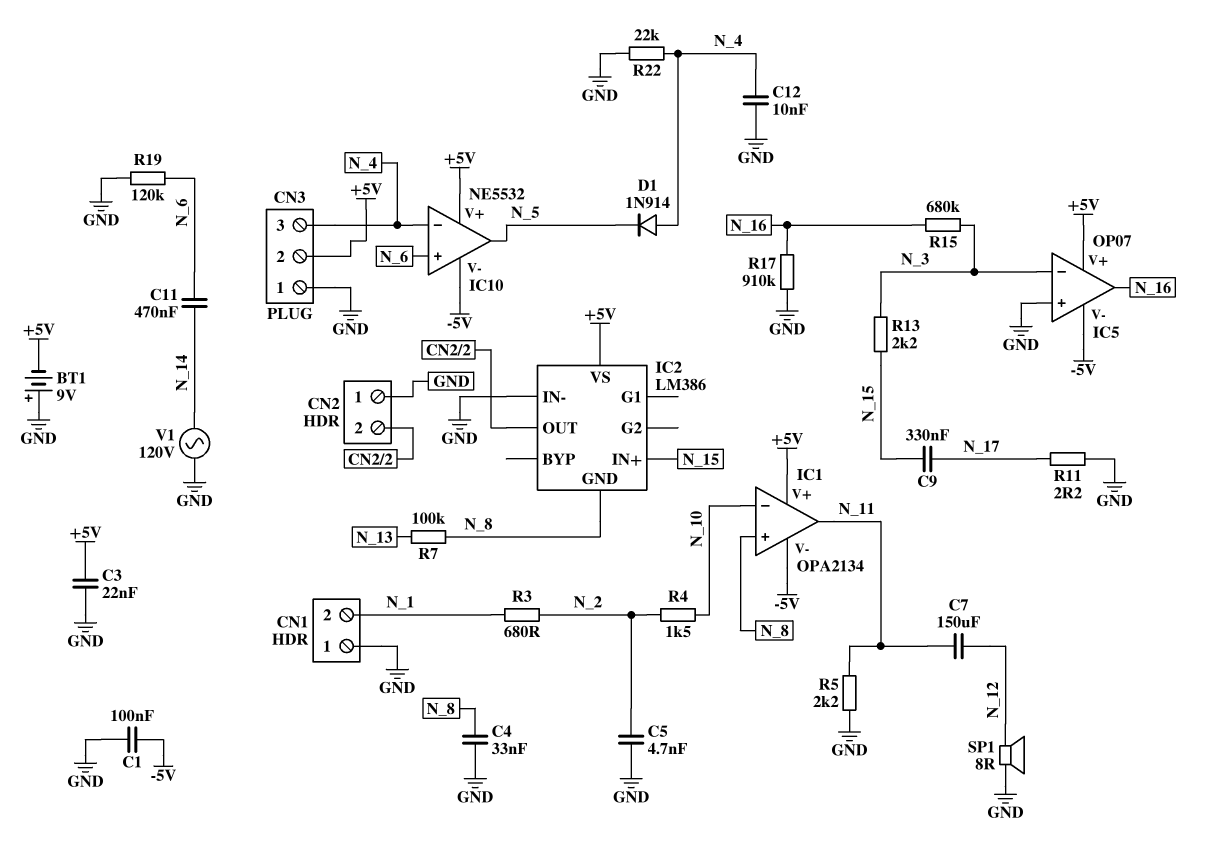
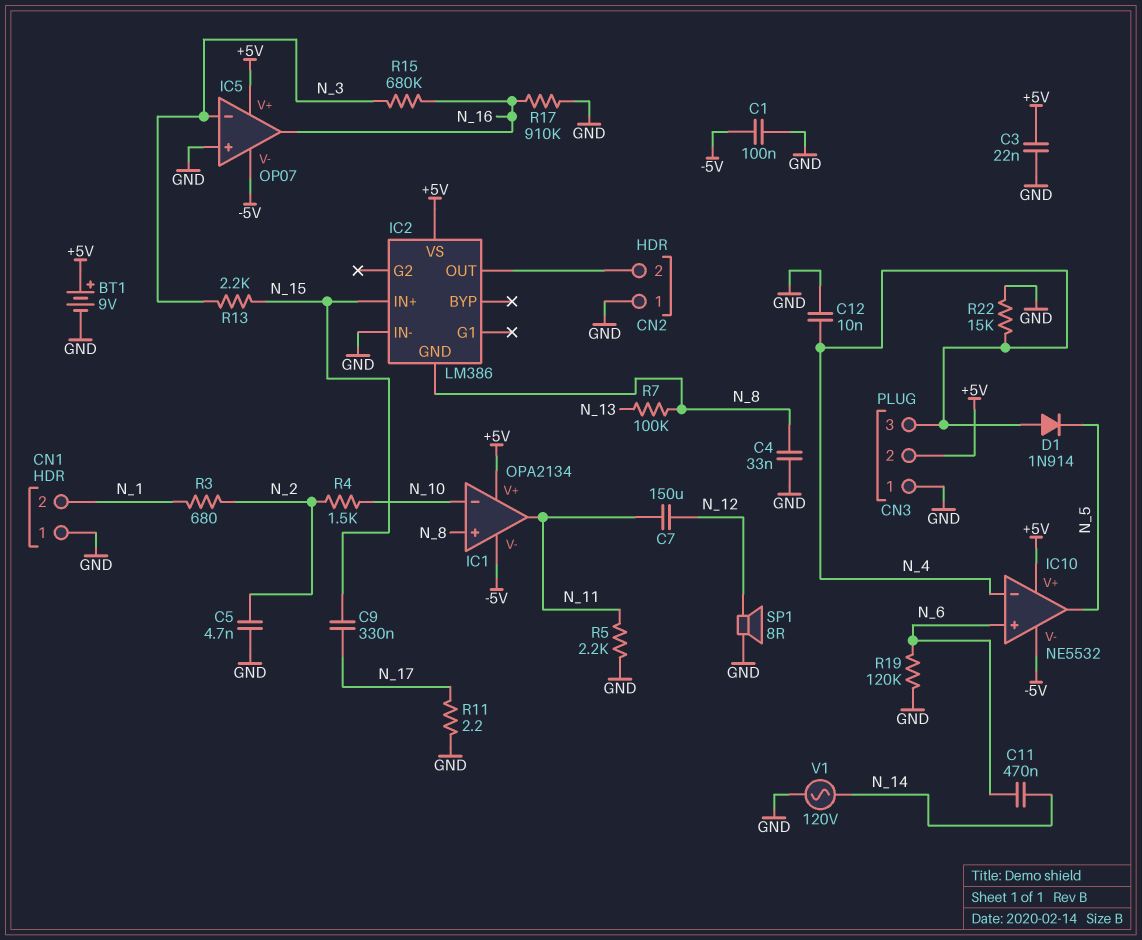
BT1: 9V (plus GND, minus +5V) -> 9V (plus +5V, minus GND)
R22: 22k (GND, N_4) -> 15k (GND, N_4)

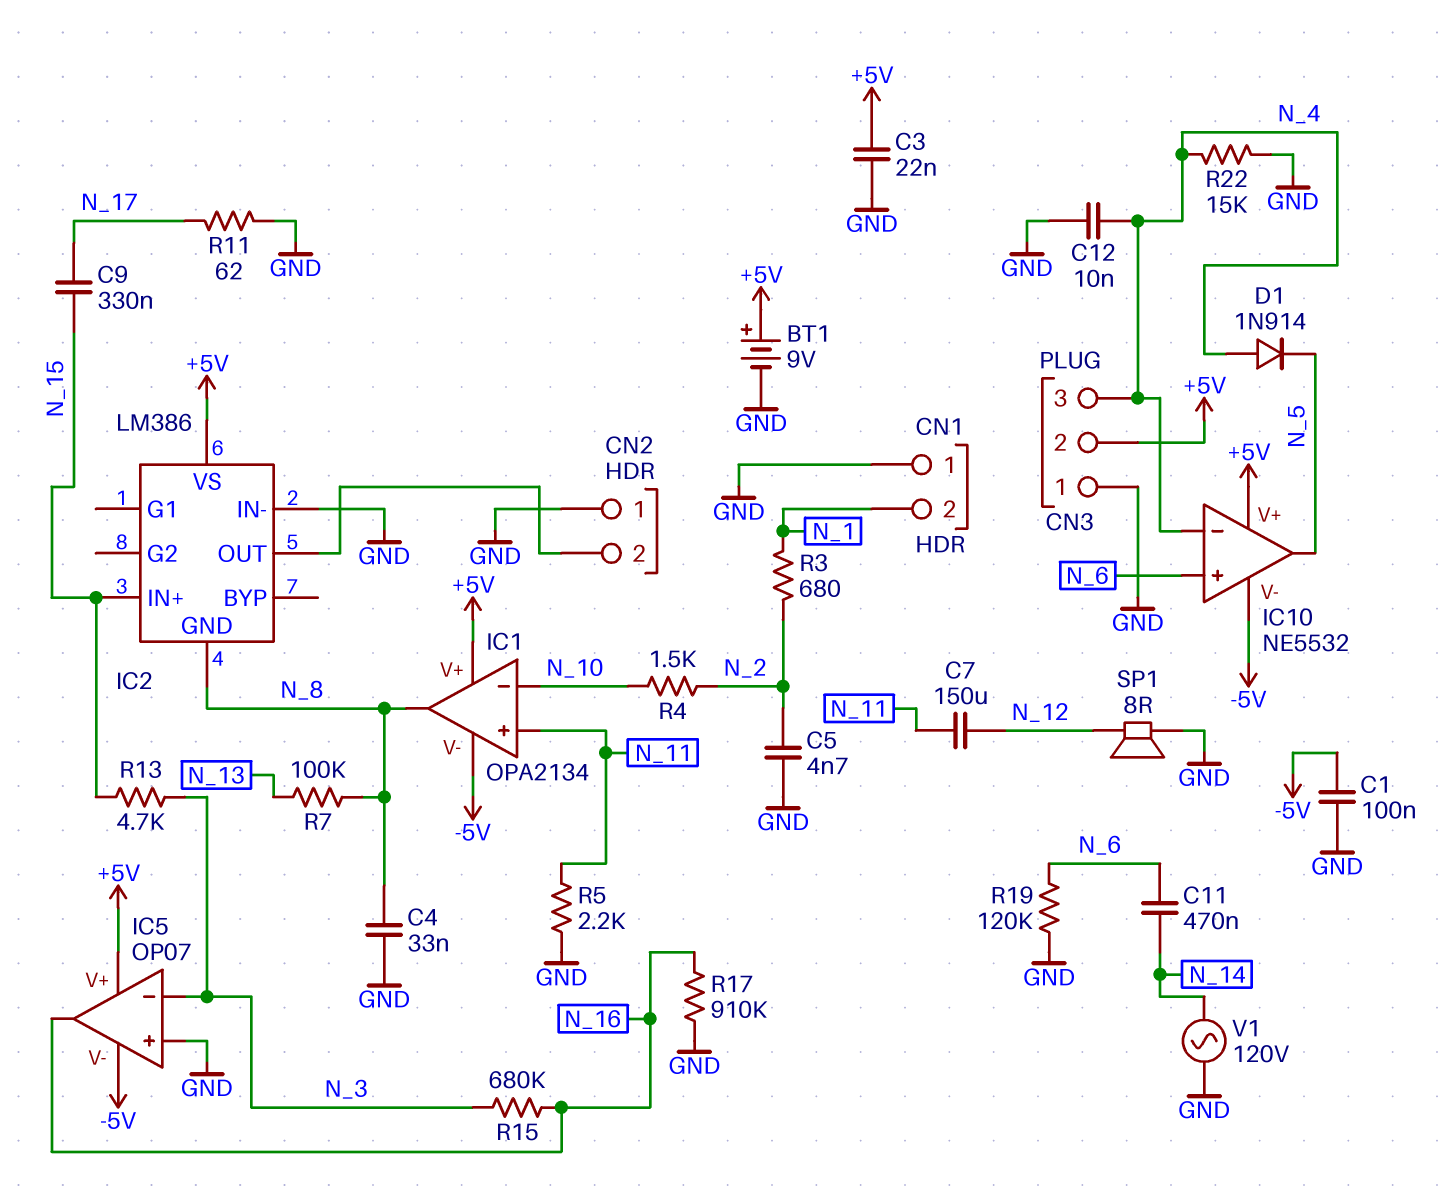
IC1 pin in+: N_8 -> N_11
IC1 pin out: N_11 -> N_8
R11: 2.2 (GND, N_17) -> 62 (GND, N_17)
R13: 2.2k (N_3, N_15) -> 4.7k (N_3, N_15)

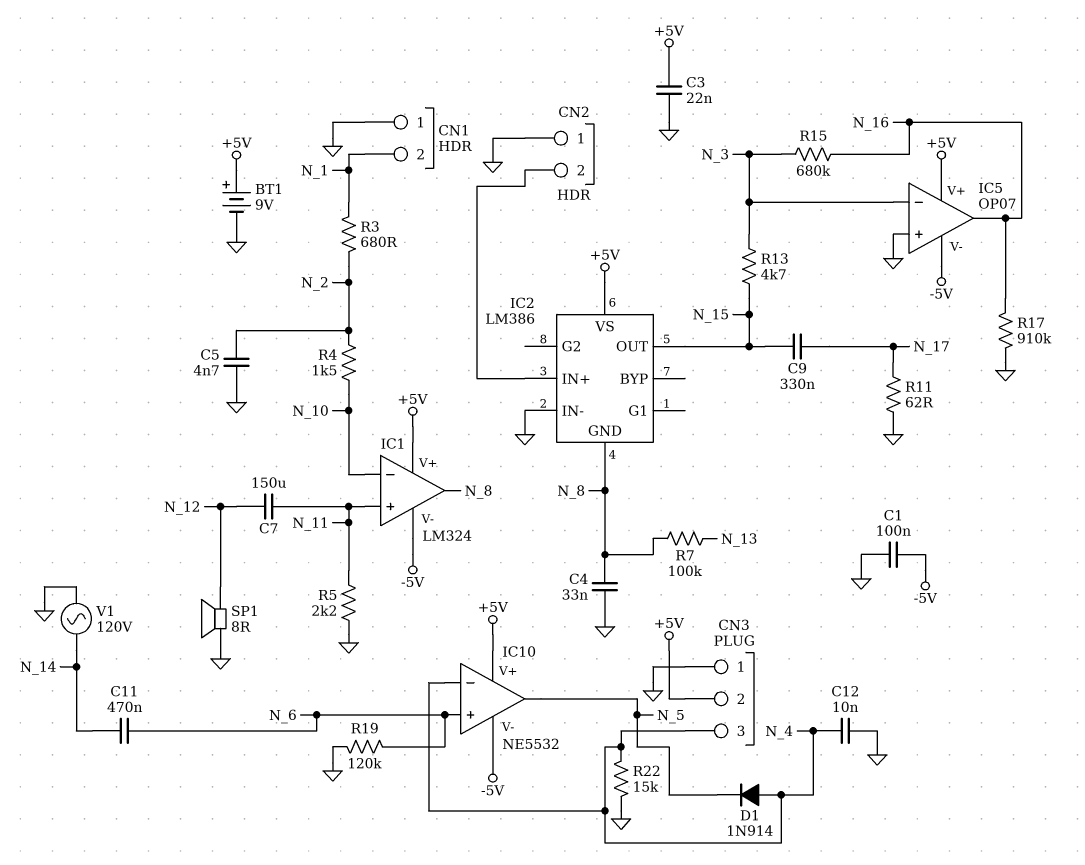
IC1: OPA2134 -> LM324
IC2 pin IN+: N_15 -> CN2/2
IC2 pin OUT: CN2/2 -> N_15

